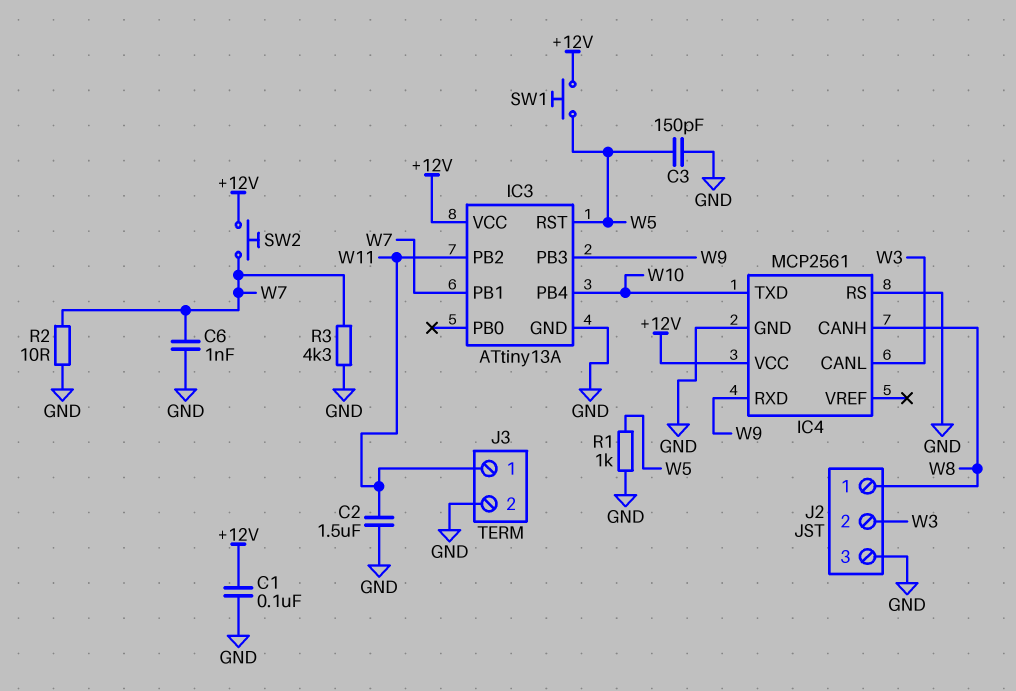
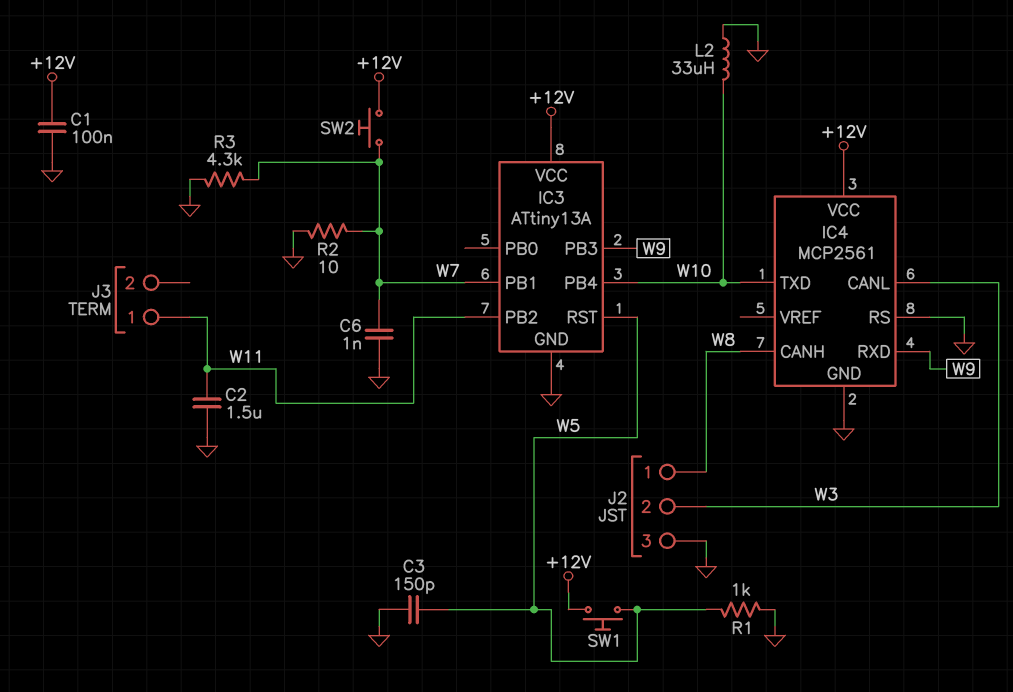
J3 pin 2: GND -> none
L2: none -> 33uH (GND, W10)

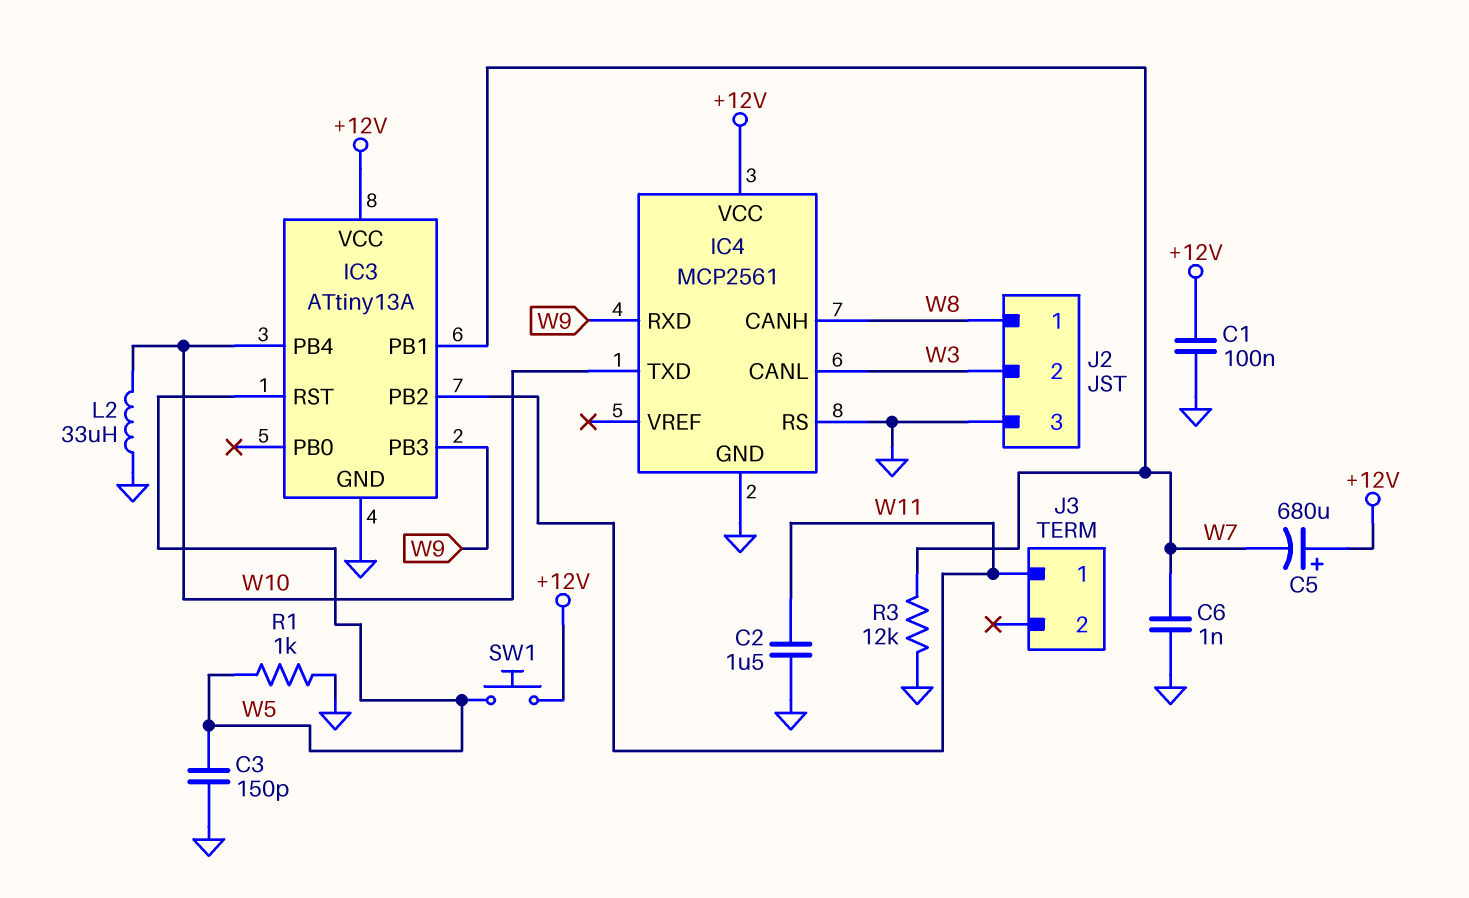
C5: none -> 680uF (plus +12V, minus W7)
R2: 10 (GND, W7) -> none
R3: 4.3k (GND, W7) -> 12k (GND, W7)
SW2: button (+12V, W7) -> none

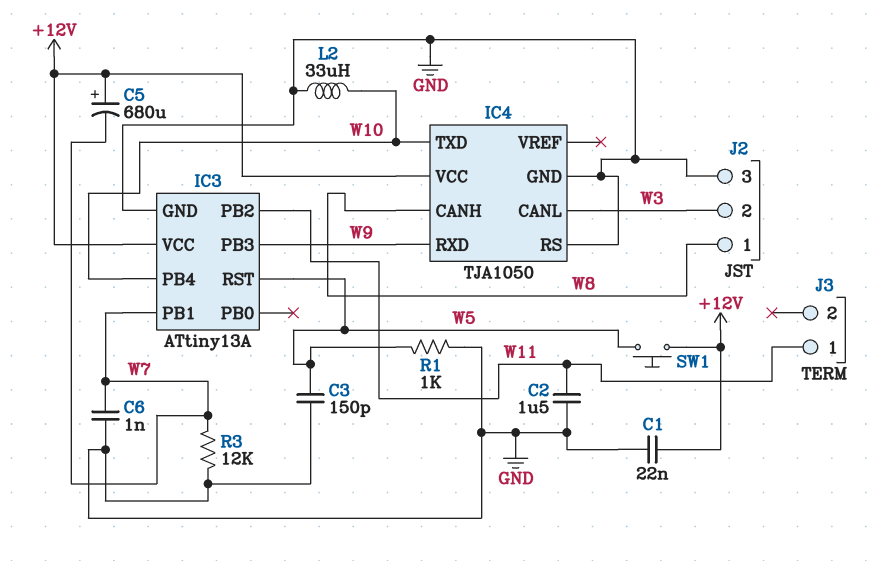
C1: 100nF (+12V, GND) -> 22nF (+12V, GND)
IC4: MCP2561 -> TJA1050

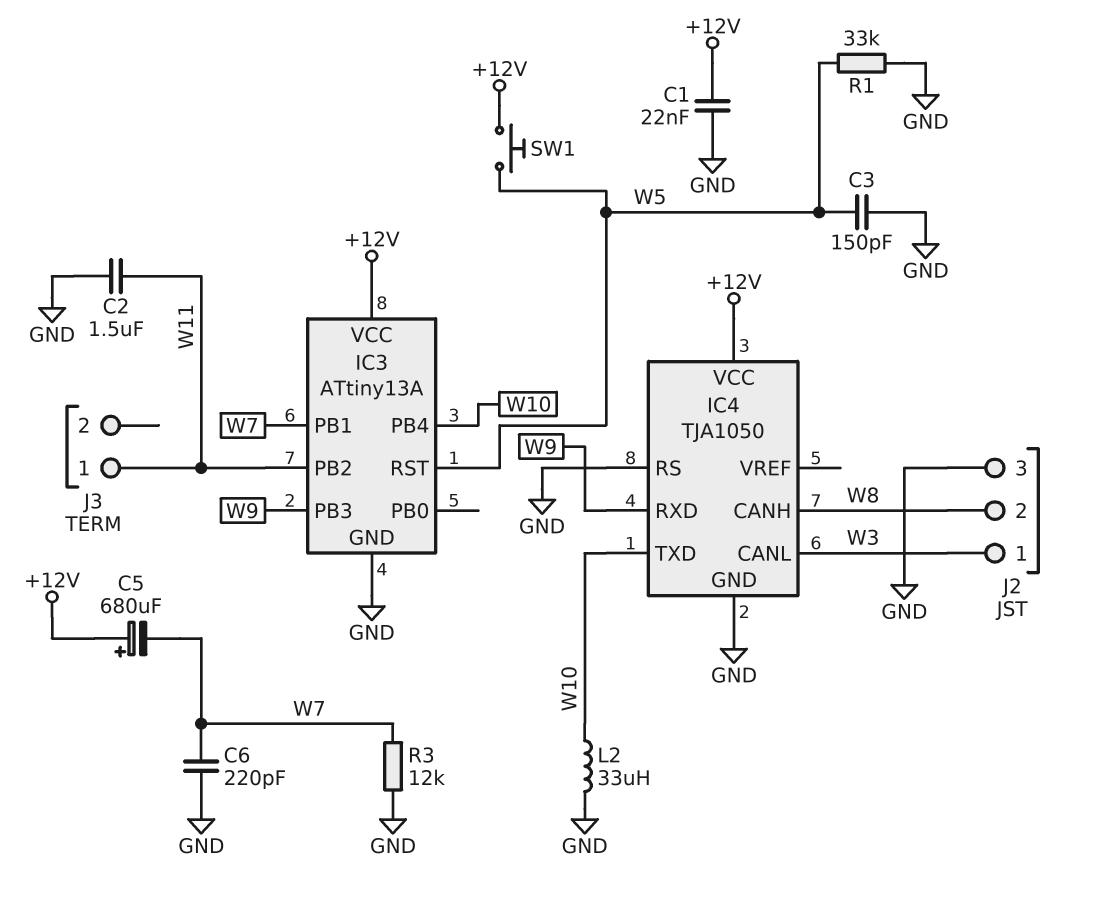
C6: 1nF (GND, W7) -> 220pF (GND, W7)
J2 pin 1: W8 -> W3
J2 pin 2: W3 -> W8
R1: 1k (GND, W5) -> 33k (GND, W5)

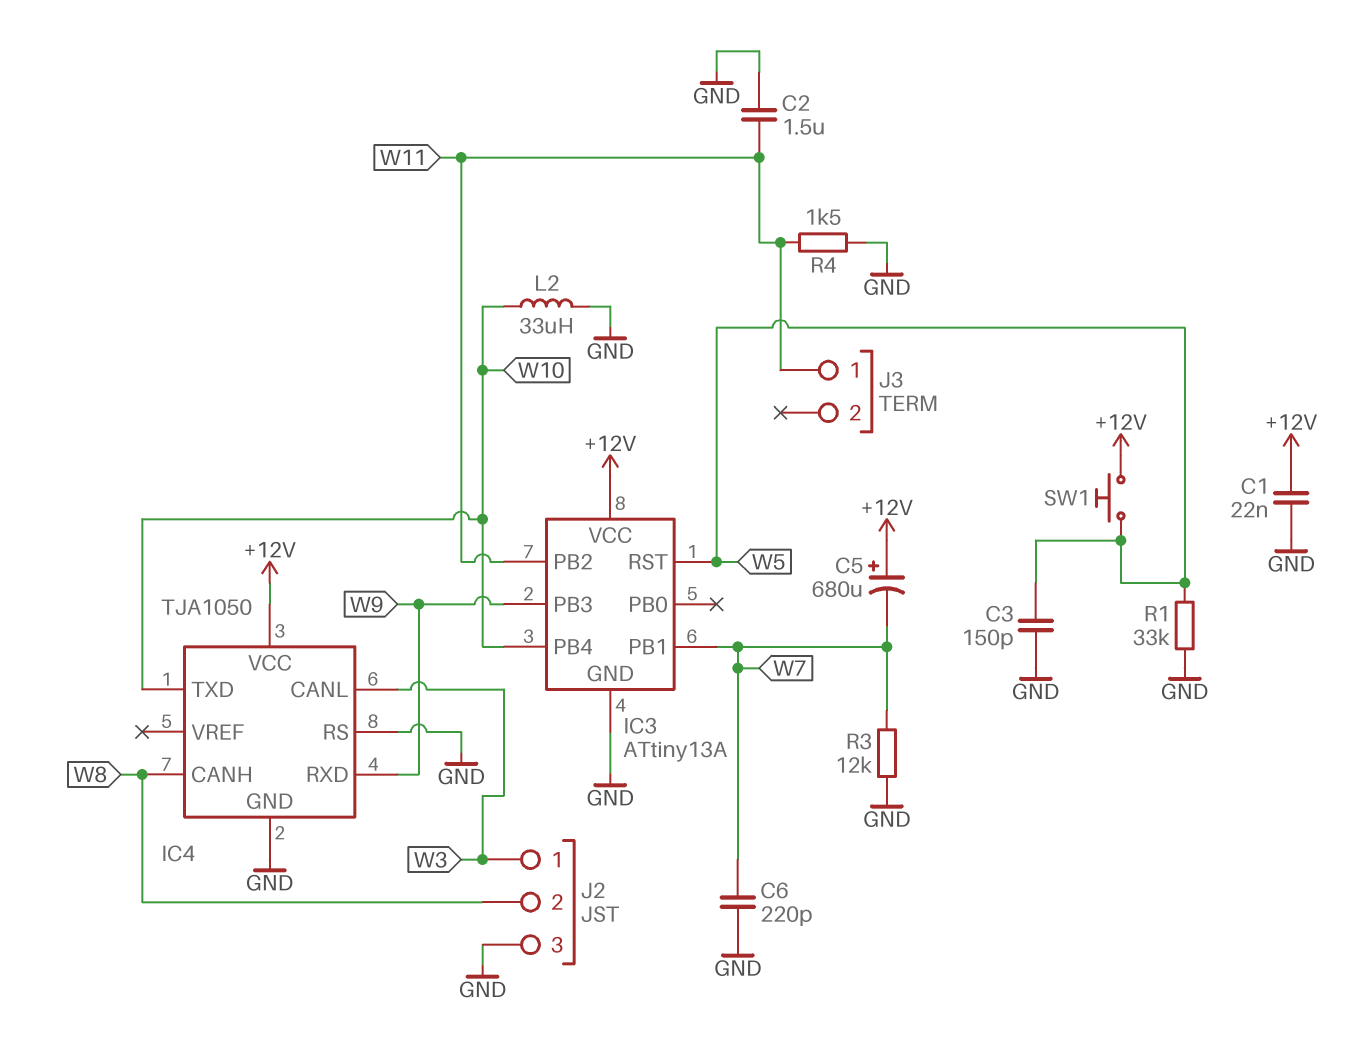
R4: none -> 1.5k (GND, W11)

